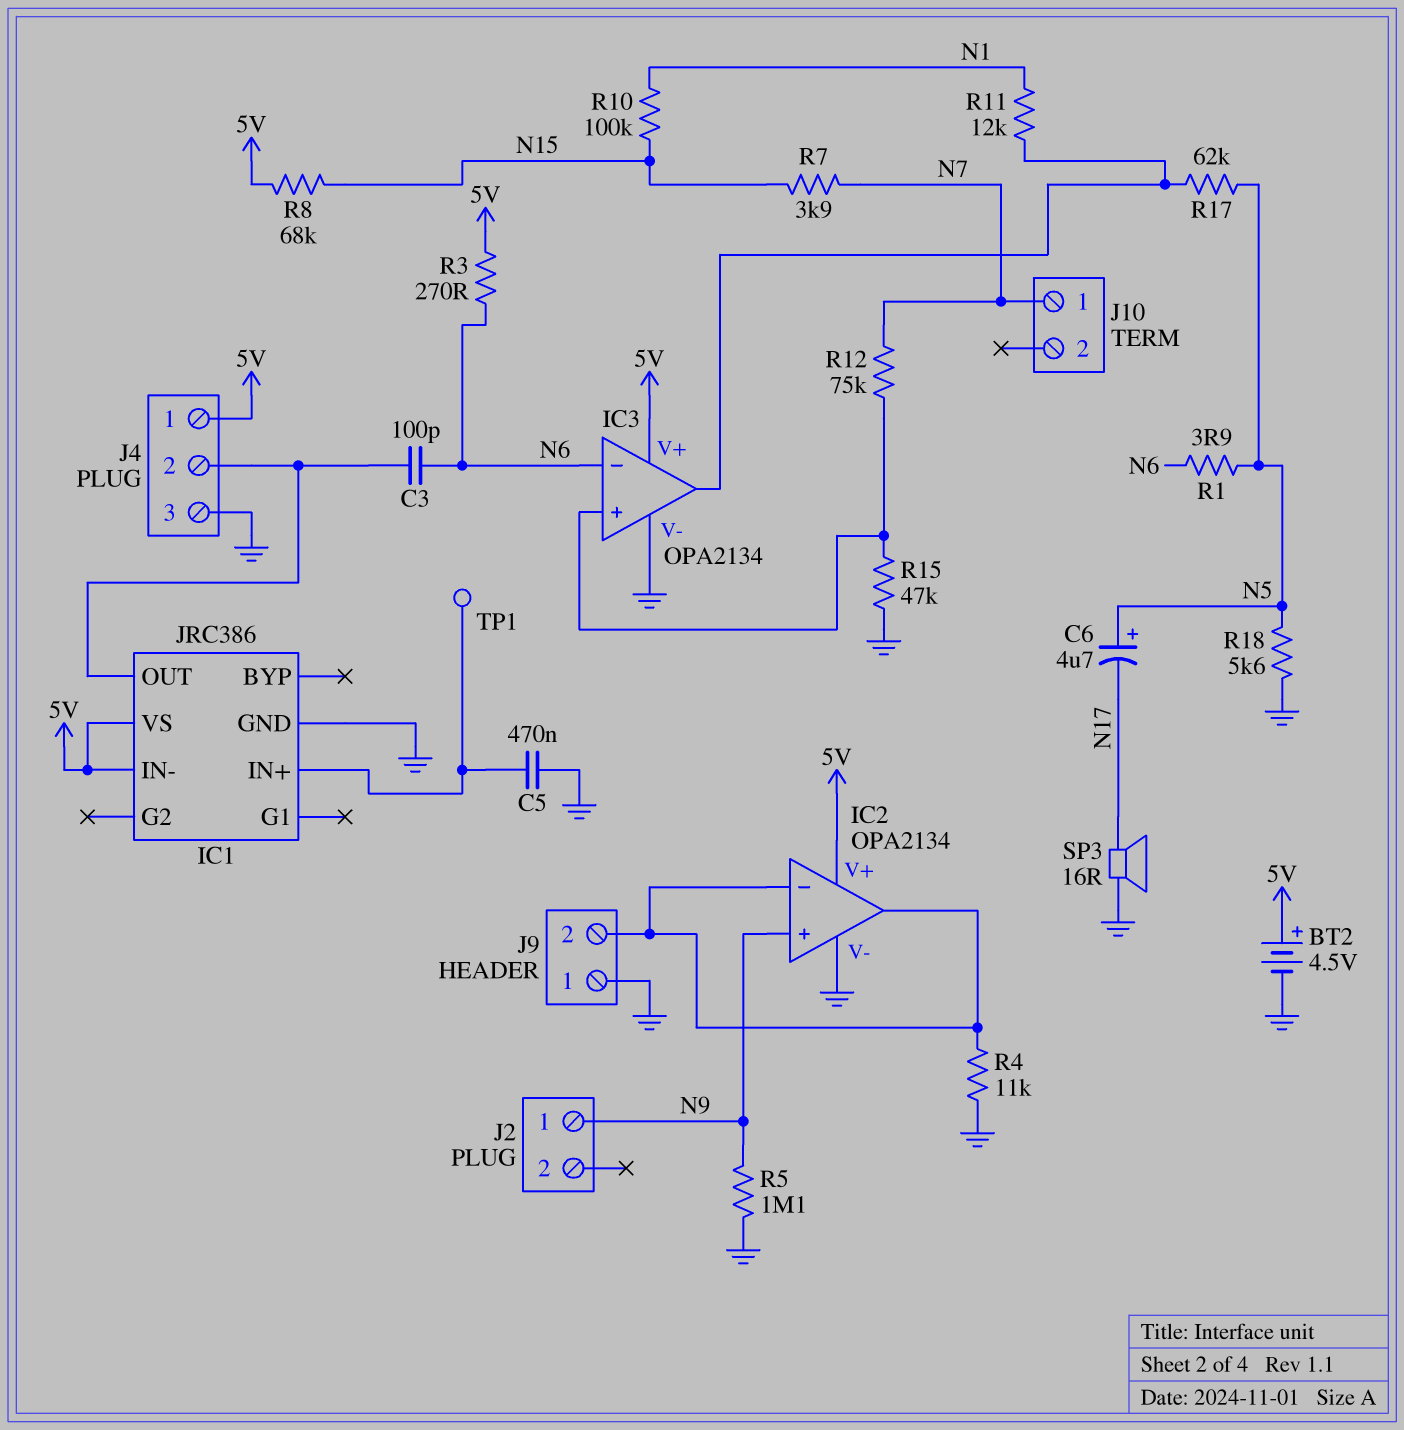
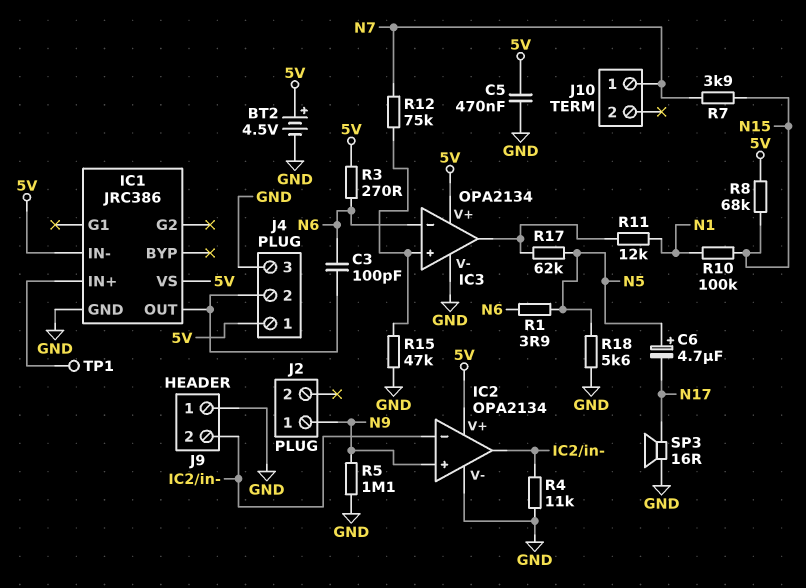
C5: 470nF (GND, IC1/IN+) -> 470nF (5V, GND)

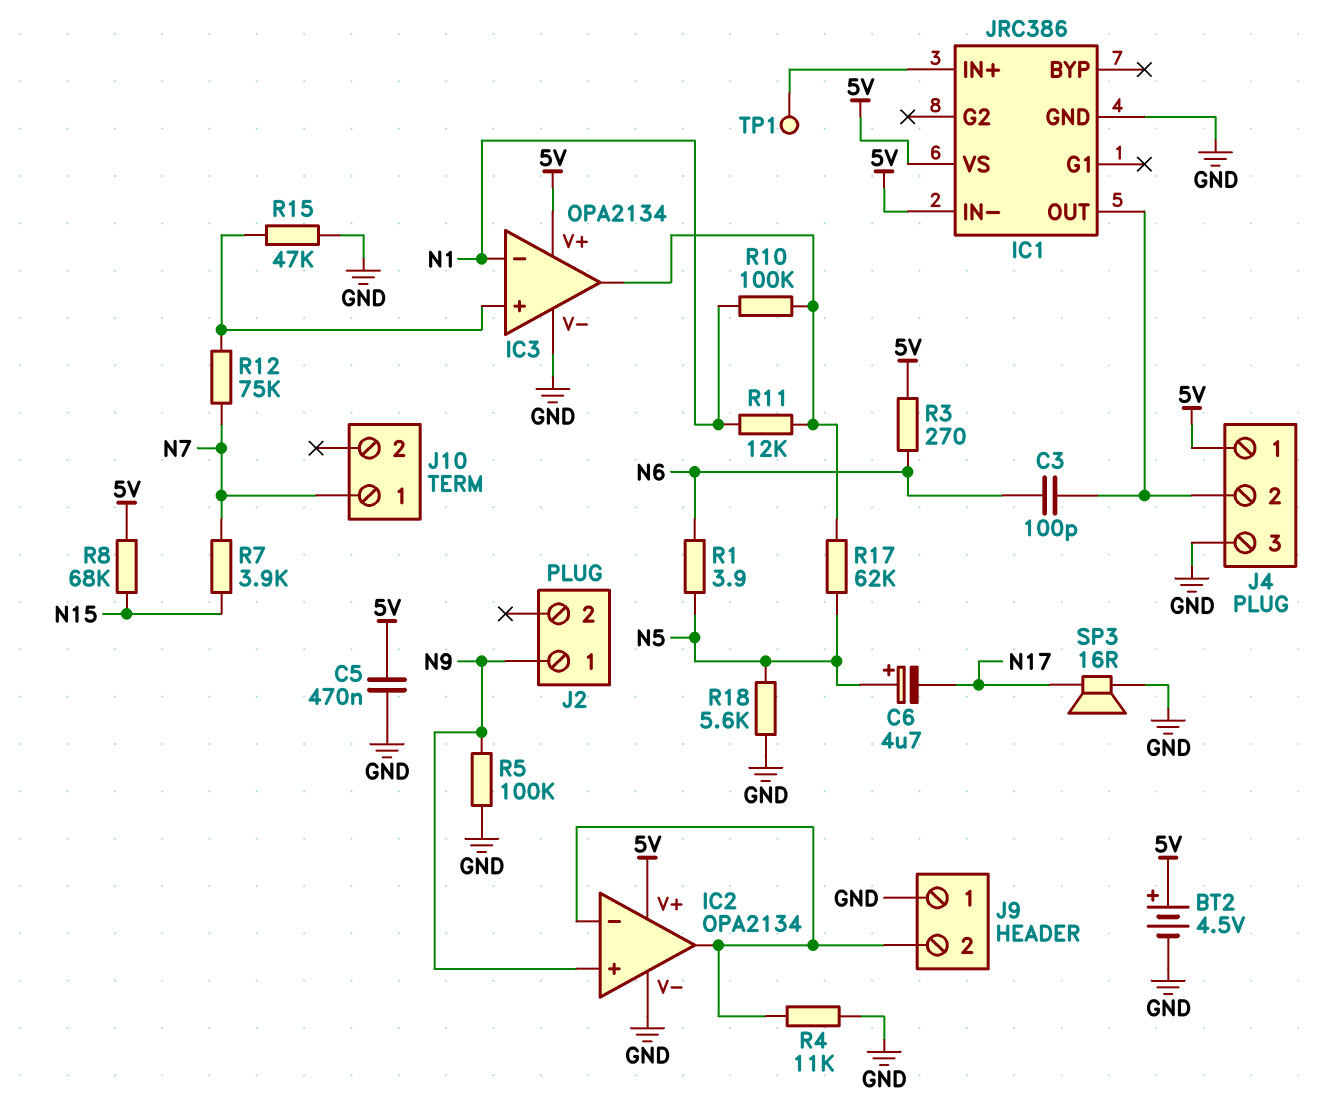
IC3 pin in-: N6 -> N1
R5: 1.1M (GND, N9) -> 100k (GND, N9)
R10: 100k (N1, N15) -> 100k (IC3/out, N1)

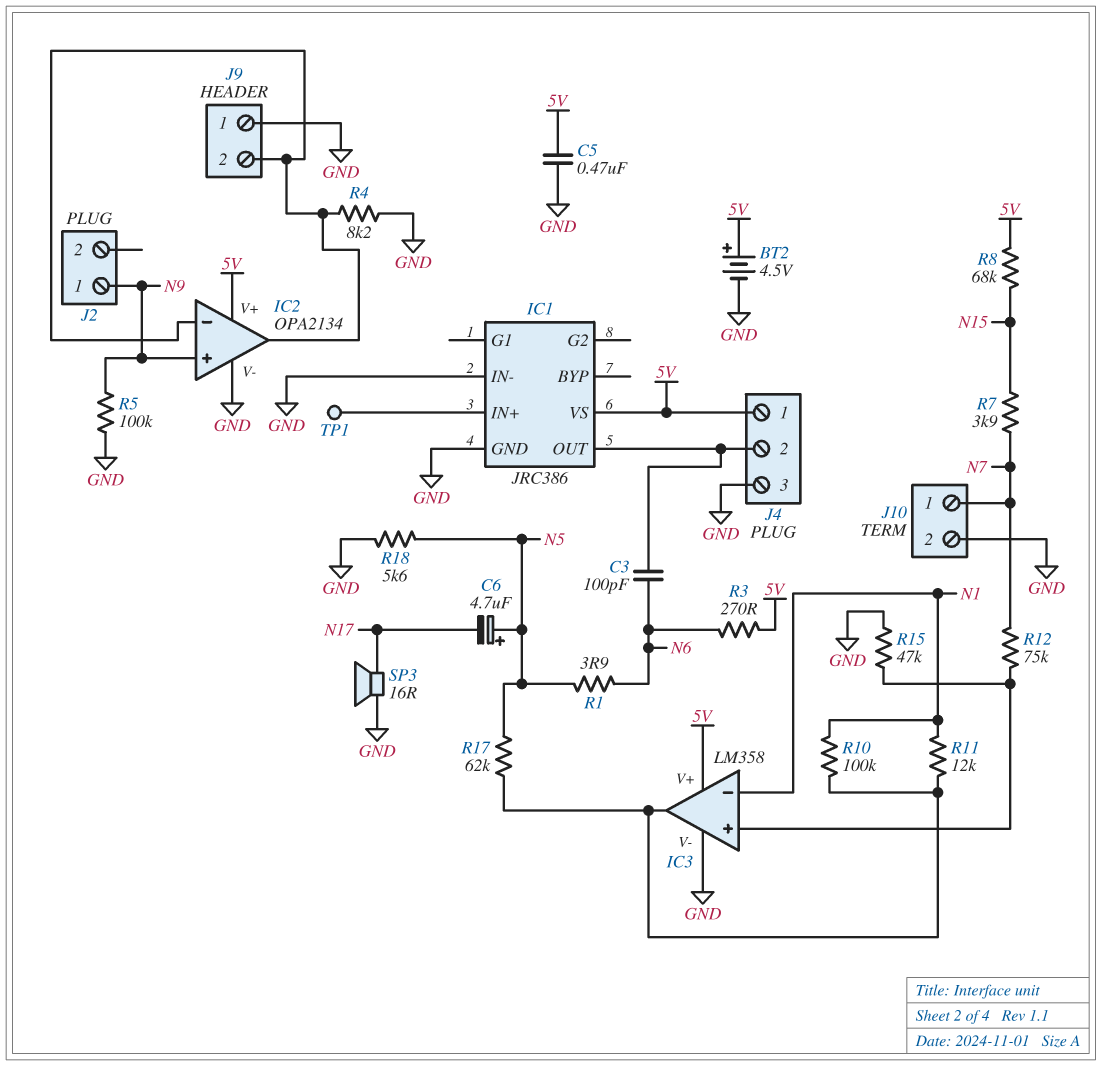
IC1 pin IN-: 5V -> GND
IC3: OPA2134 -> LM358
J10 pin 2: none -> GND
R4: 11k (GND, IC2/in-) -> 8.2k (GND, IC2/in-)

